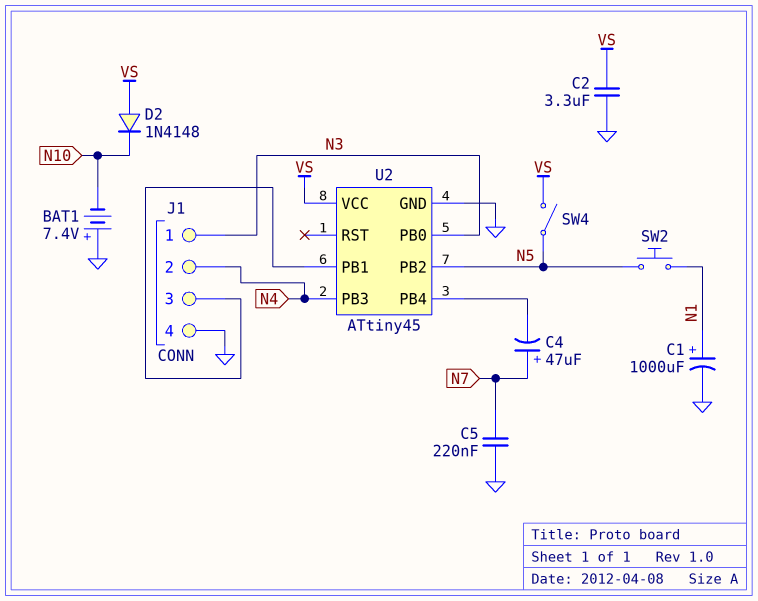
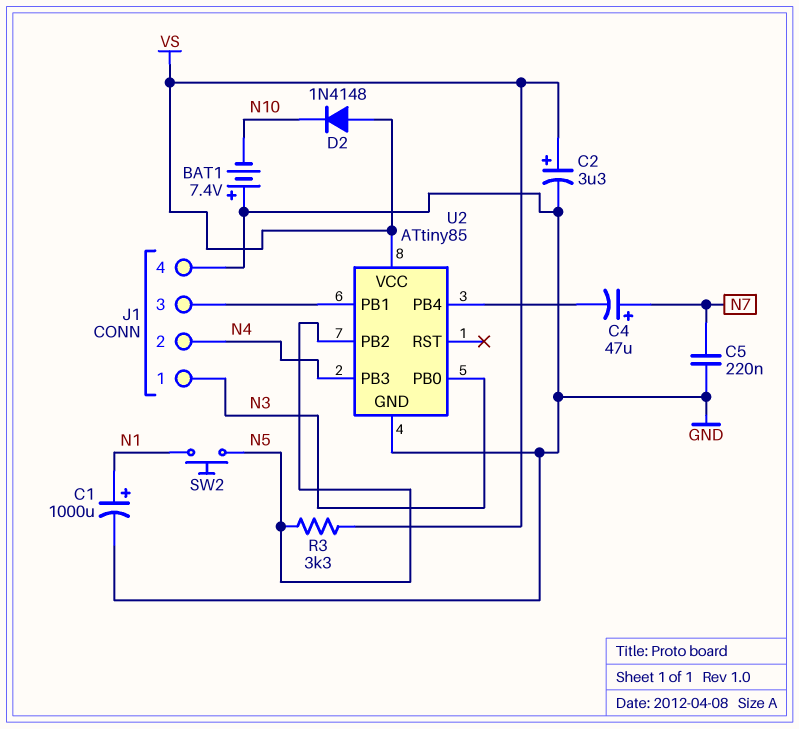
C2: 3.3uF (GND, VS) -> 3.3uF (plus VS, minus GND)
R3: none -> 3.3k (N5, VS)
SW4: switch (N5, VS) -> none
U2: ATtiny45 -> ATtiny85

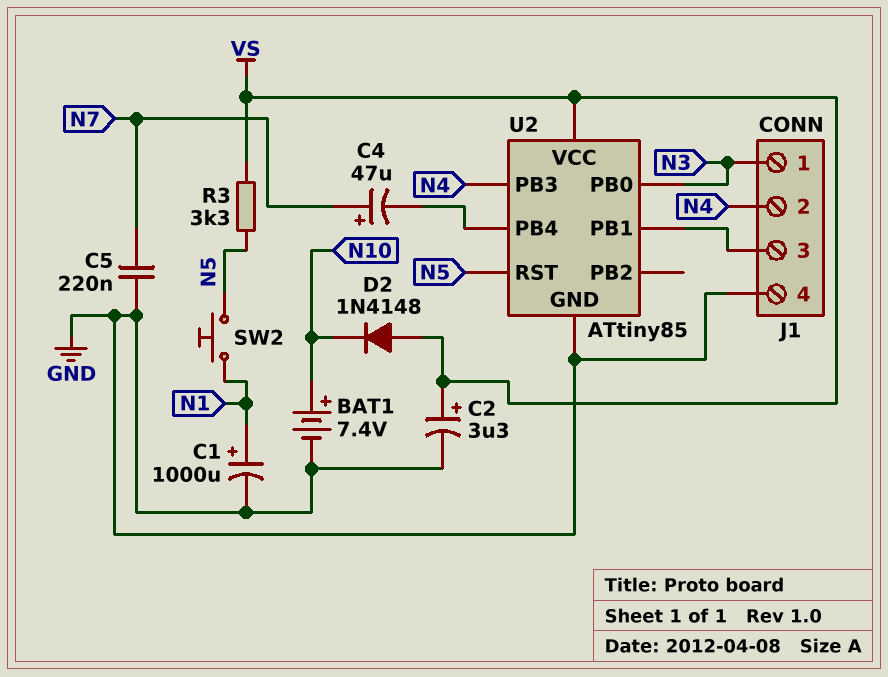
BAT1: 7.4V (plus GND, minus N10) -> 7.4V (plus N10, minus GND)
U2 pin PB2: N5 -> none
U2 pin RST: none -> N5

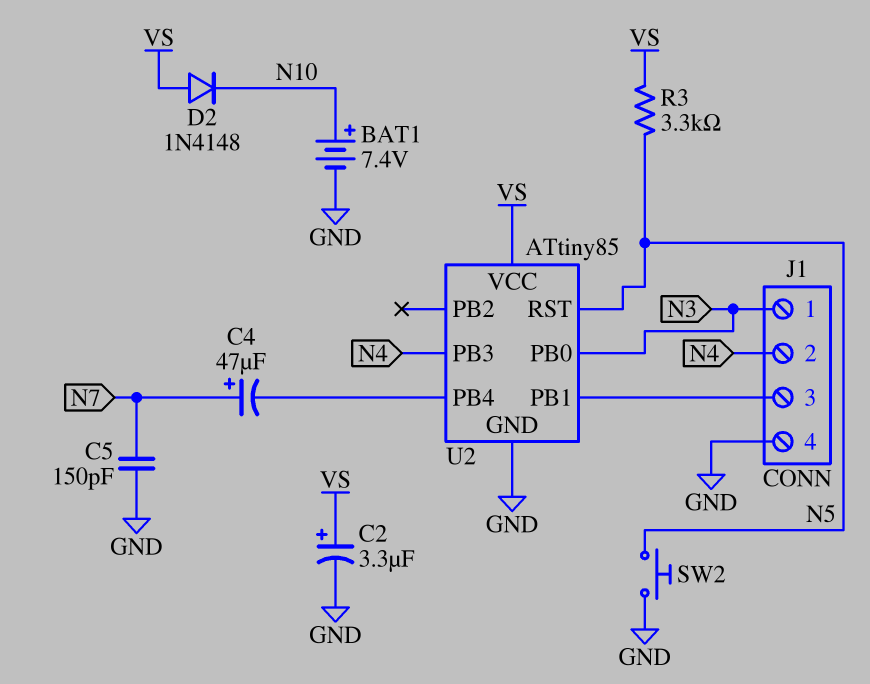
C1: 1000uF (plus N1, minus GND) -> none
C5: 220nF (GND, N7) -> 150pF (GND, N7)
SW2: button (N1, N5) -> button (GND, N5)

